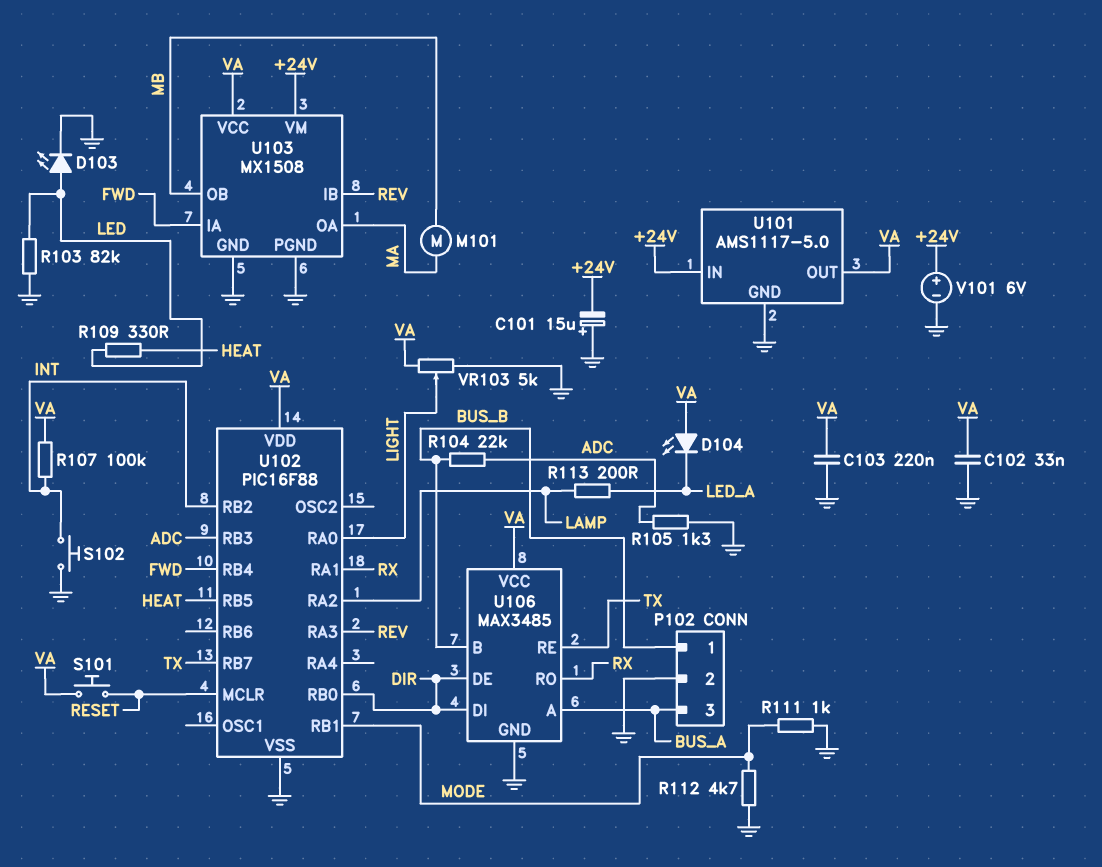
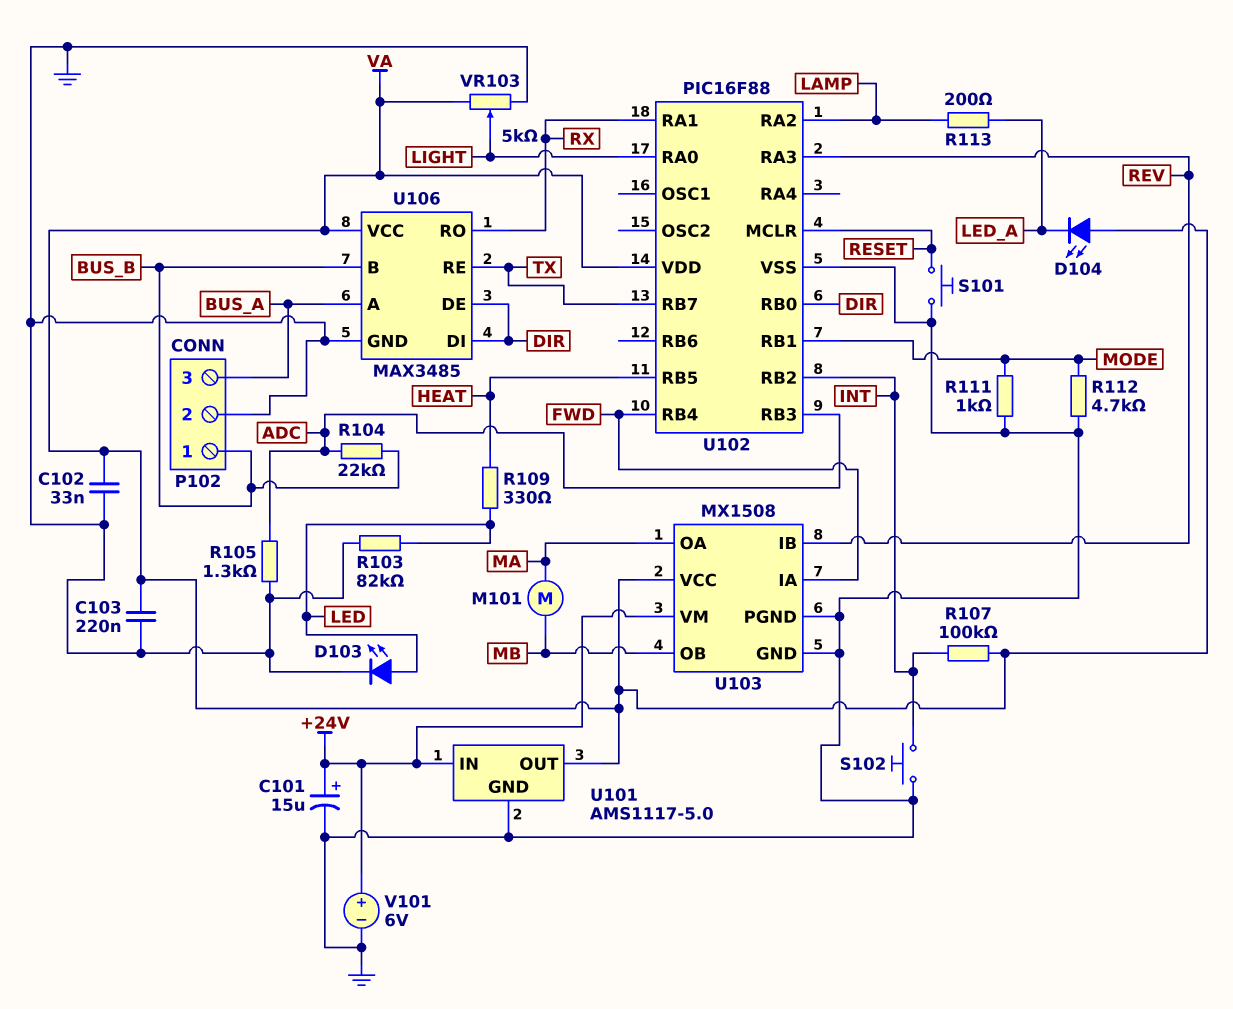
C101: 15uF (plus GND, minus +24V) -> 15uF (plus +24V, minus GND)
S101: button (RESET, VA) -> button (GND, RESET)

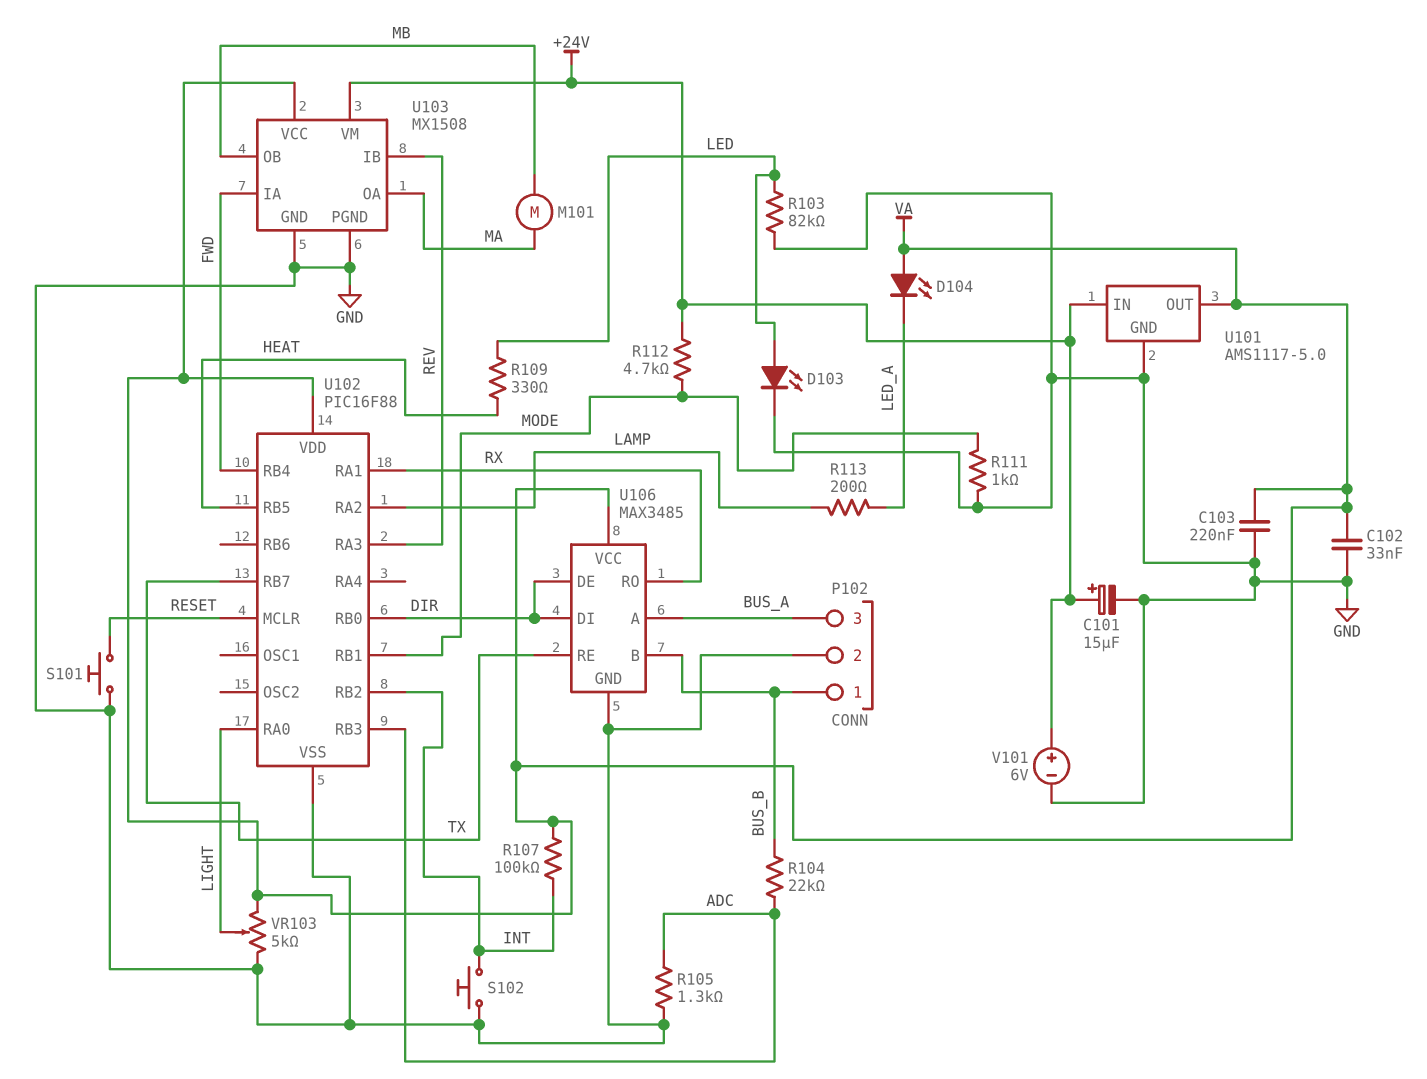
R112: 4.7k (GND, MODE) -> 4.7k (+24V, MODE)

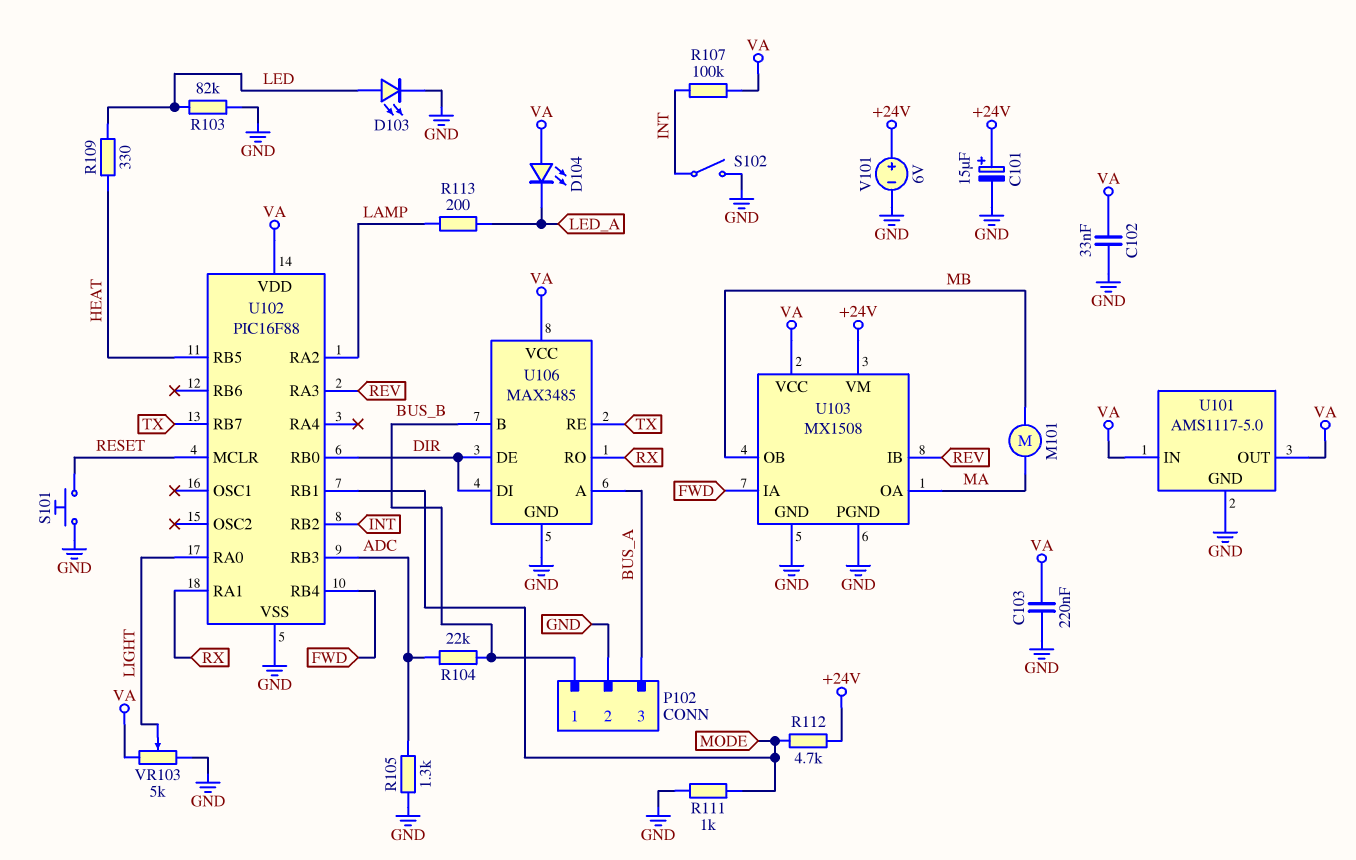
S102: button (GND, INT) -> switch (GND, INT)
U101 pin IN: +24V -> VA

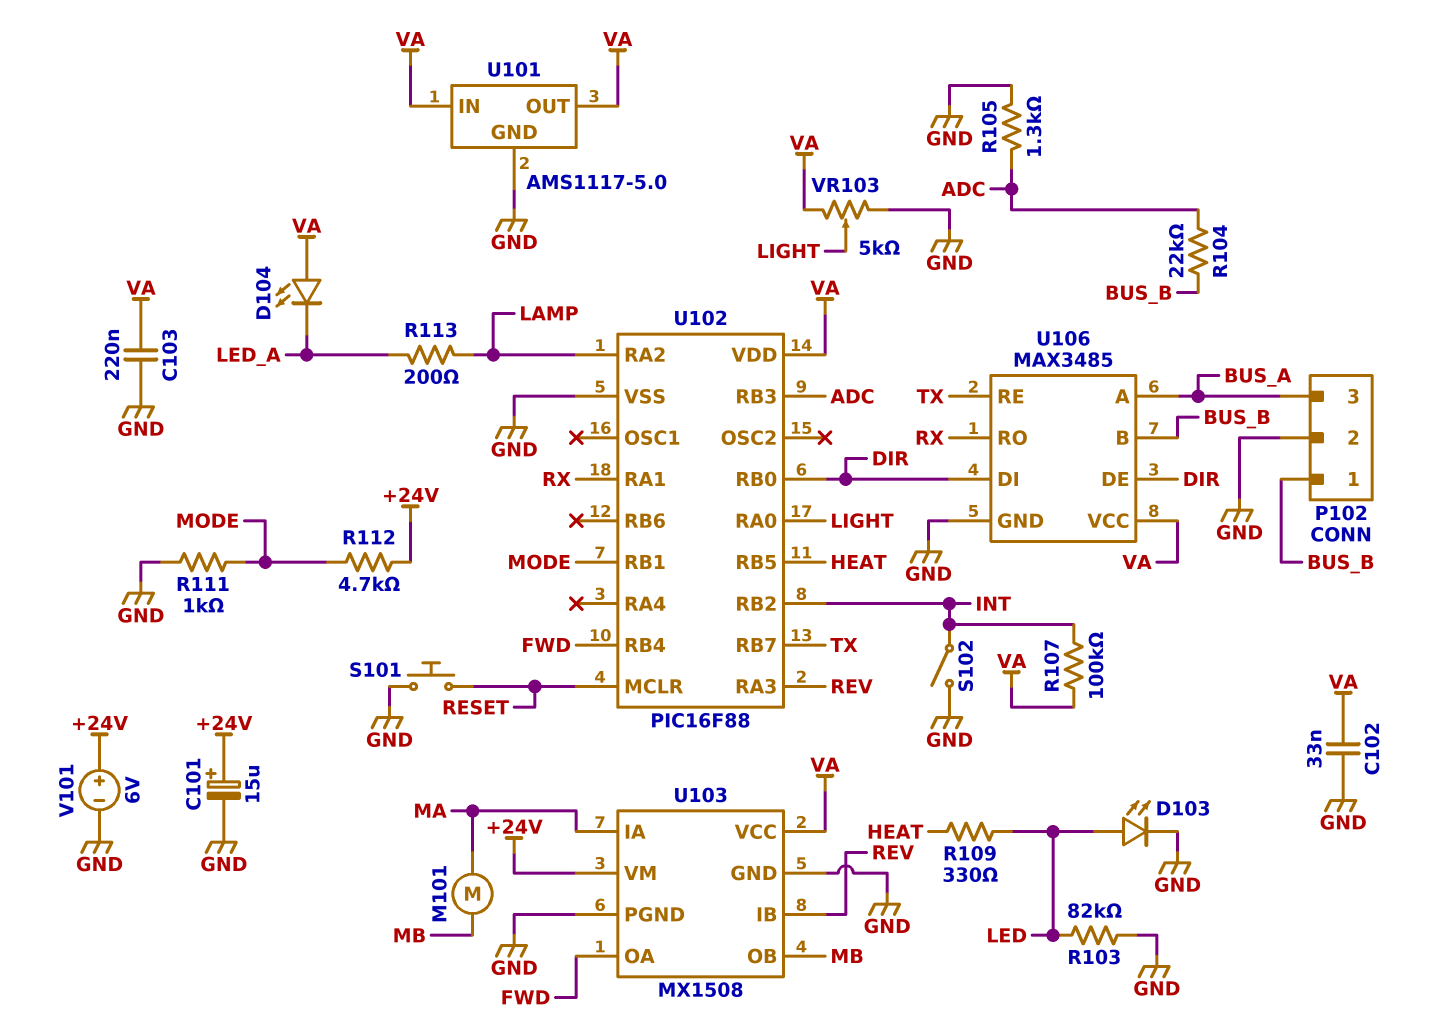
U103 pin IA: FWD -> MA
U103 pin OA: MA -> FWD

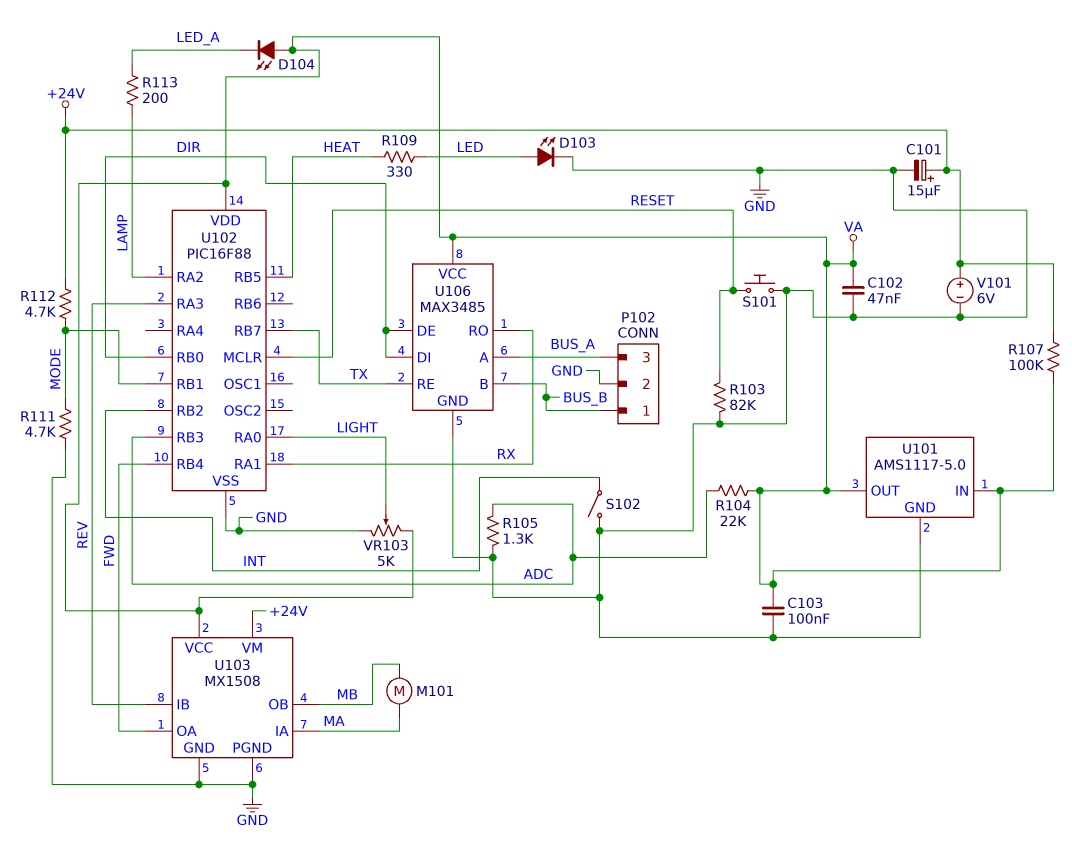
C102: 33nF (GND, VA) -> 47nF (GND, VA)
C103: 220nF (GND, VA) -> 100nF (GND, VA)
R103: 82k (GND, LED) -> 82k (GND, RESET)
R104: 22k (ADC, BUS_B) -> 22k (ADC, VA)
R107: 100k (INT, VA) -> 100k (+24V, VA)
R111: 1k (GND, MODE) -> 4.7k (GND, MODE)

